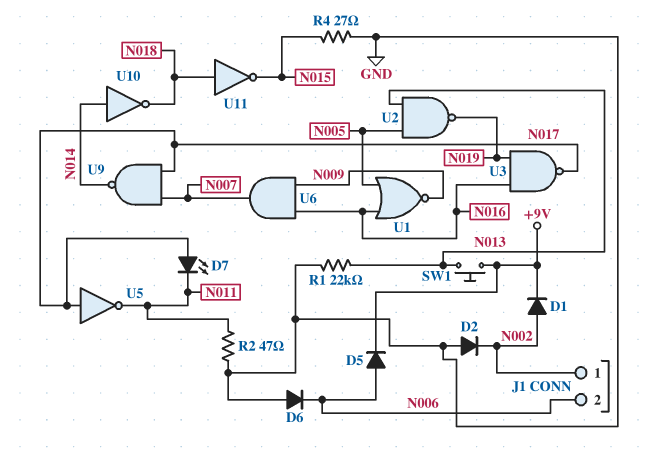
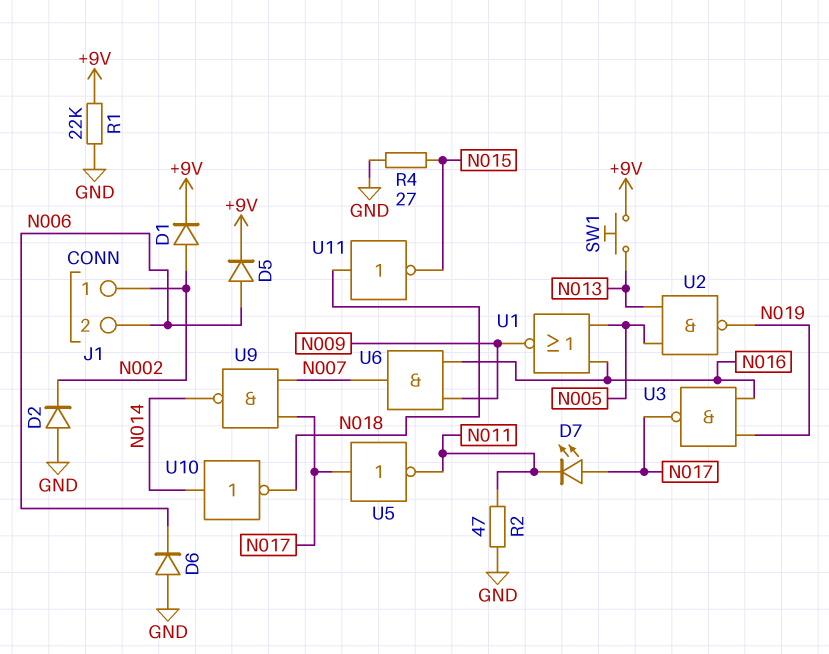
R1: 22k (GND, N013) -> 22k (+9V, GND)

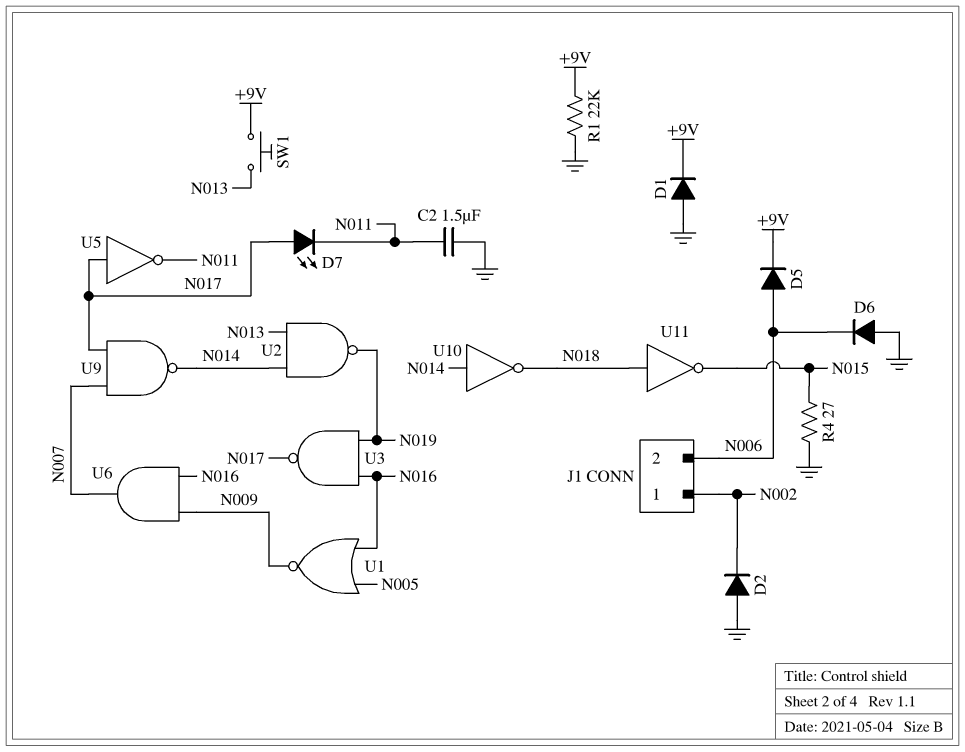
C2: none -> 1.5uF (GND, N011)
D1: diode (A N002, K +9V) -> diode (A GND, K +9V)
R2: 47 (GND, N011) -> none
U2: NAND (in N005, in N013, out N019) -> NAND (in N013, in N014, out N019)

